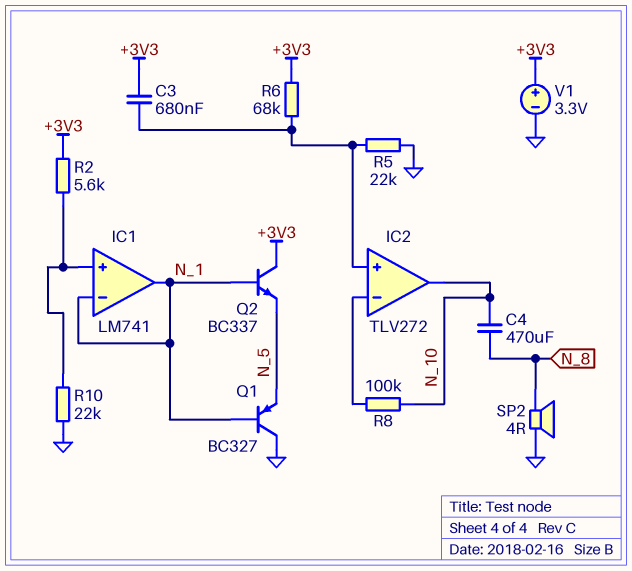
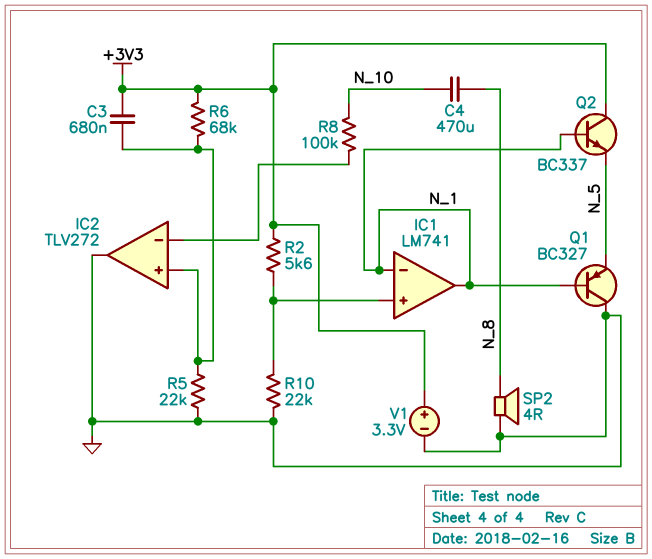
IC2 pin out: N_10 -> GND

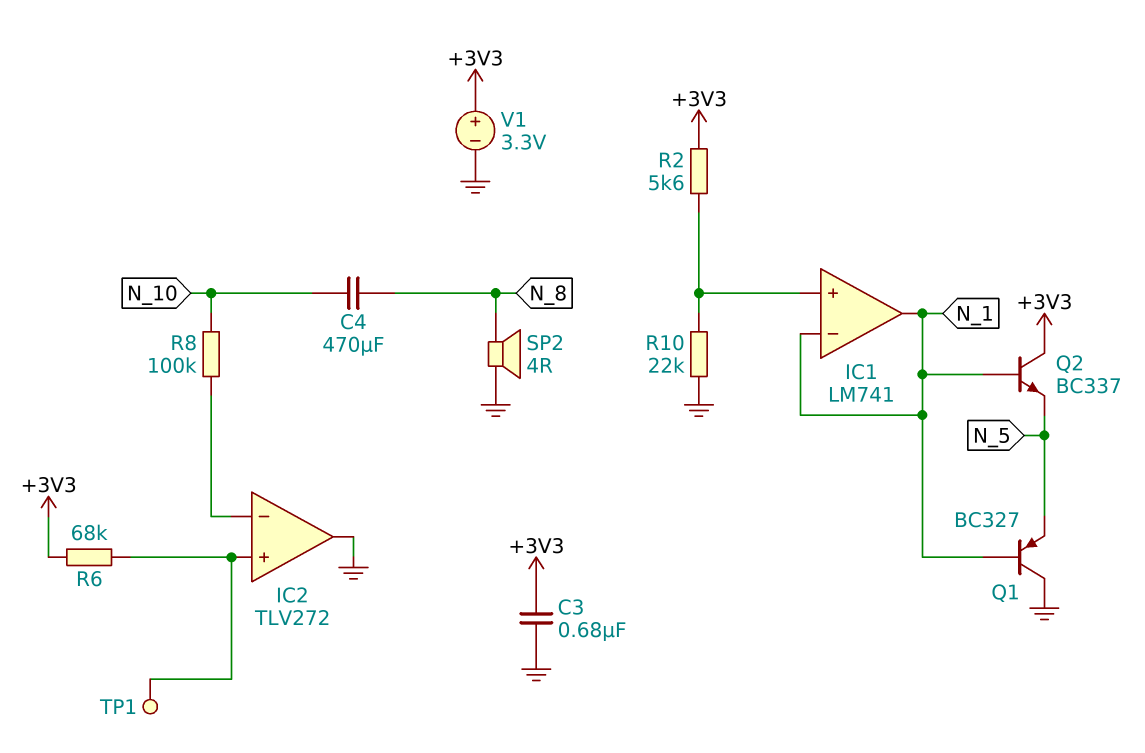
C3: 680nF (+3V3, IC2/in+) -> 680nF (+3V3, GND)
R5: 22k (GND, IC2/in+) -> none
TP1: none -> test point (IC2/in+)

